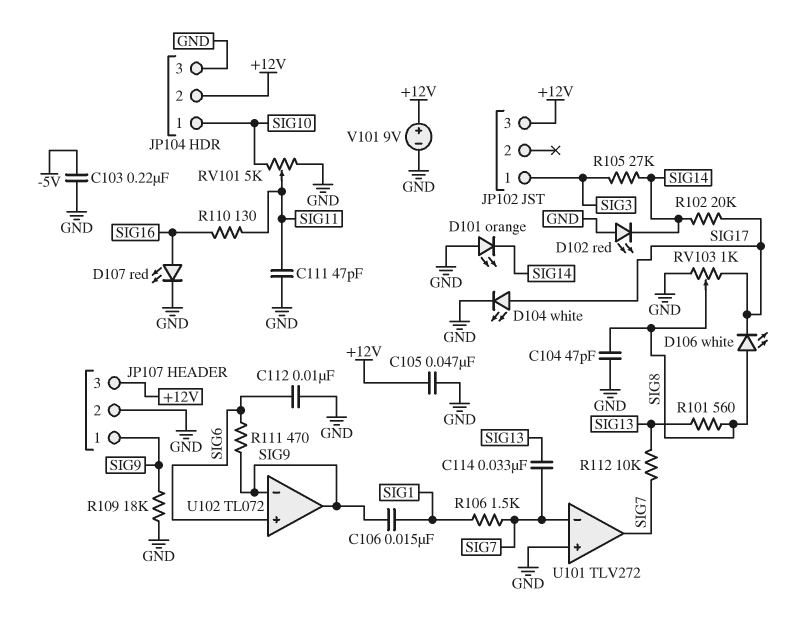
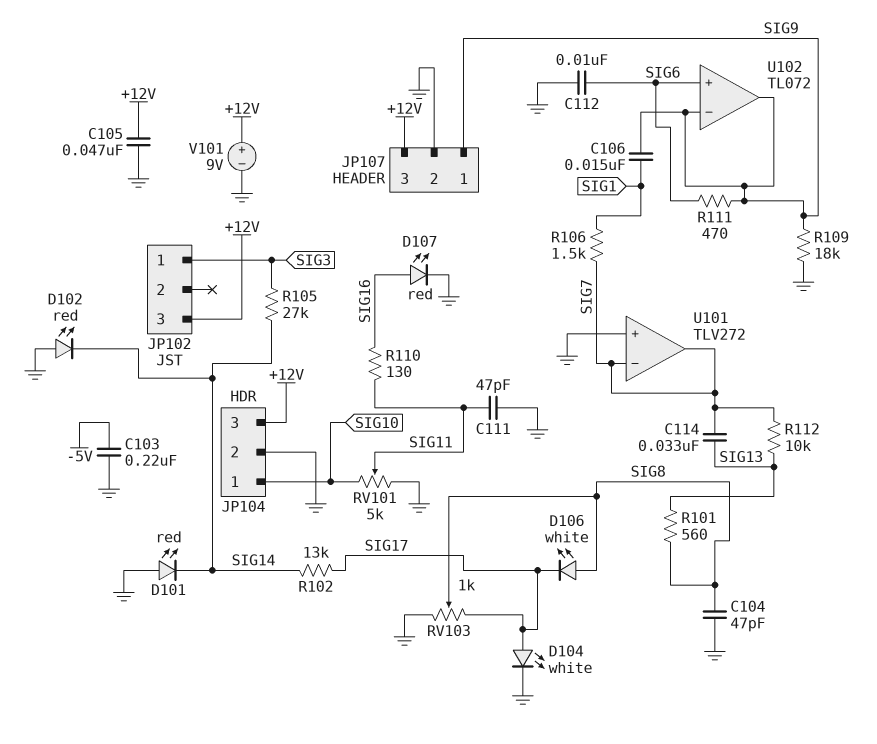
D101: LED orange (A GND, K SIG14) -> LED red (A GND, K SIG14)
JP104 pin 2: +12V -> GND
JP104 pin 3: GND -> +12V
R102: 20k (SIG14, SIG17) -> 13k (SIG14, SIG17)

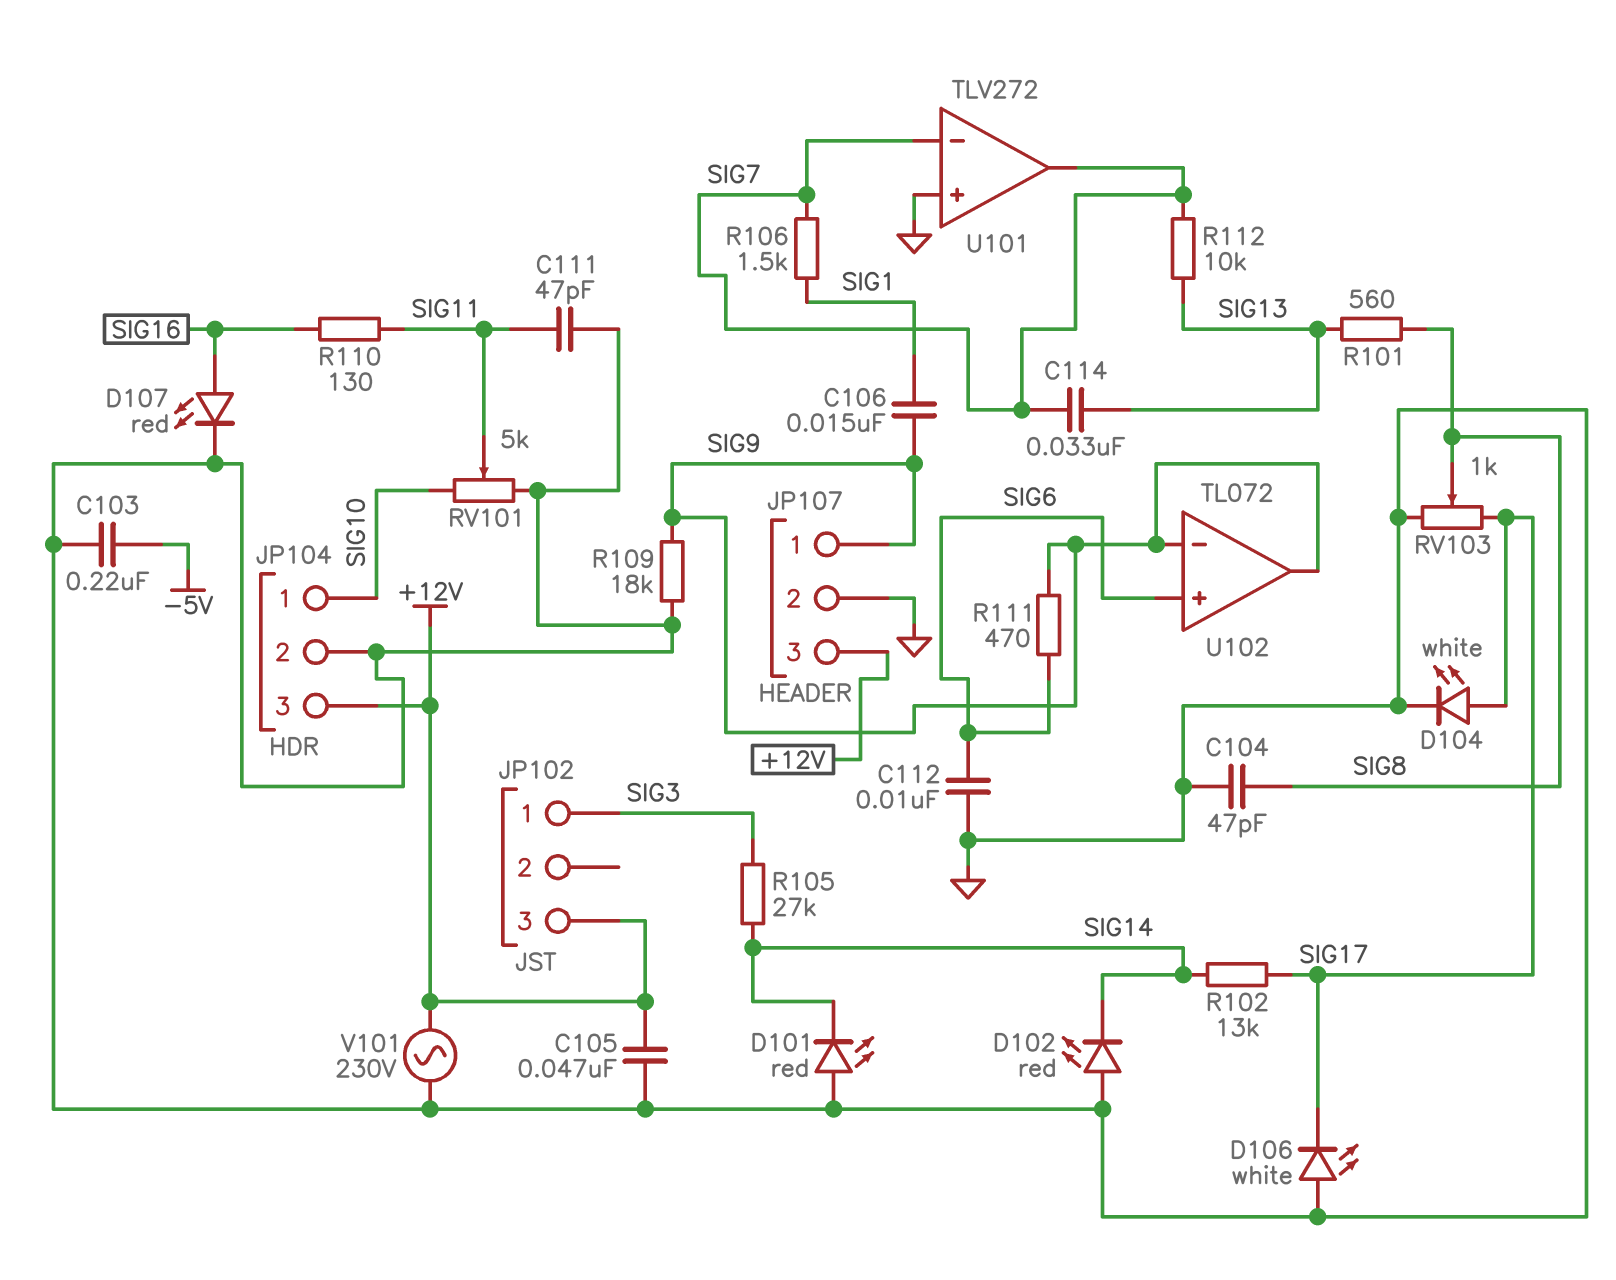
D106: LED white (A SIG8, K SIG17) -> LED white (A GND, K SIG17)
V101: 9V (plus +12V, minus GND) -> AC 230V (+12V, GND)

